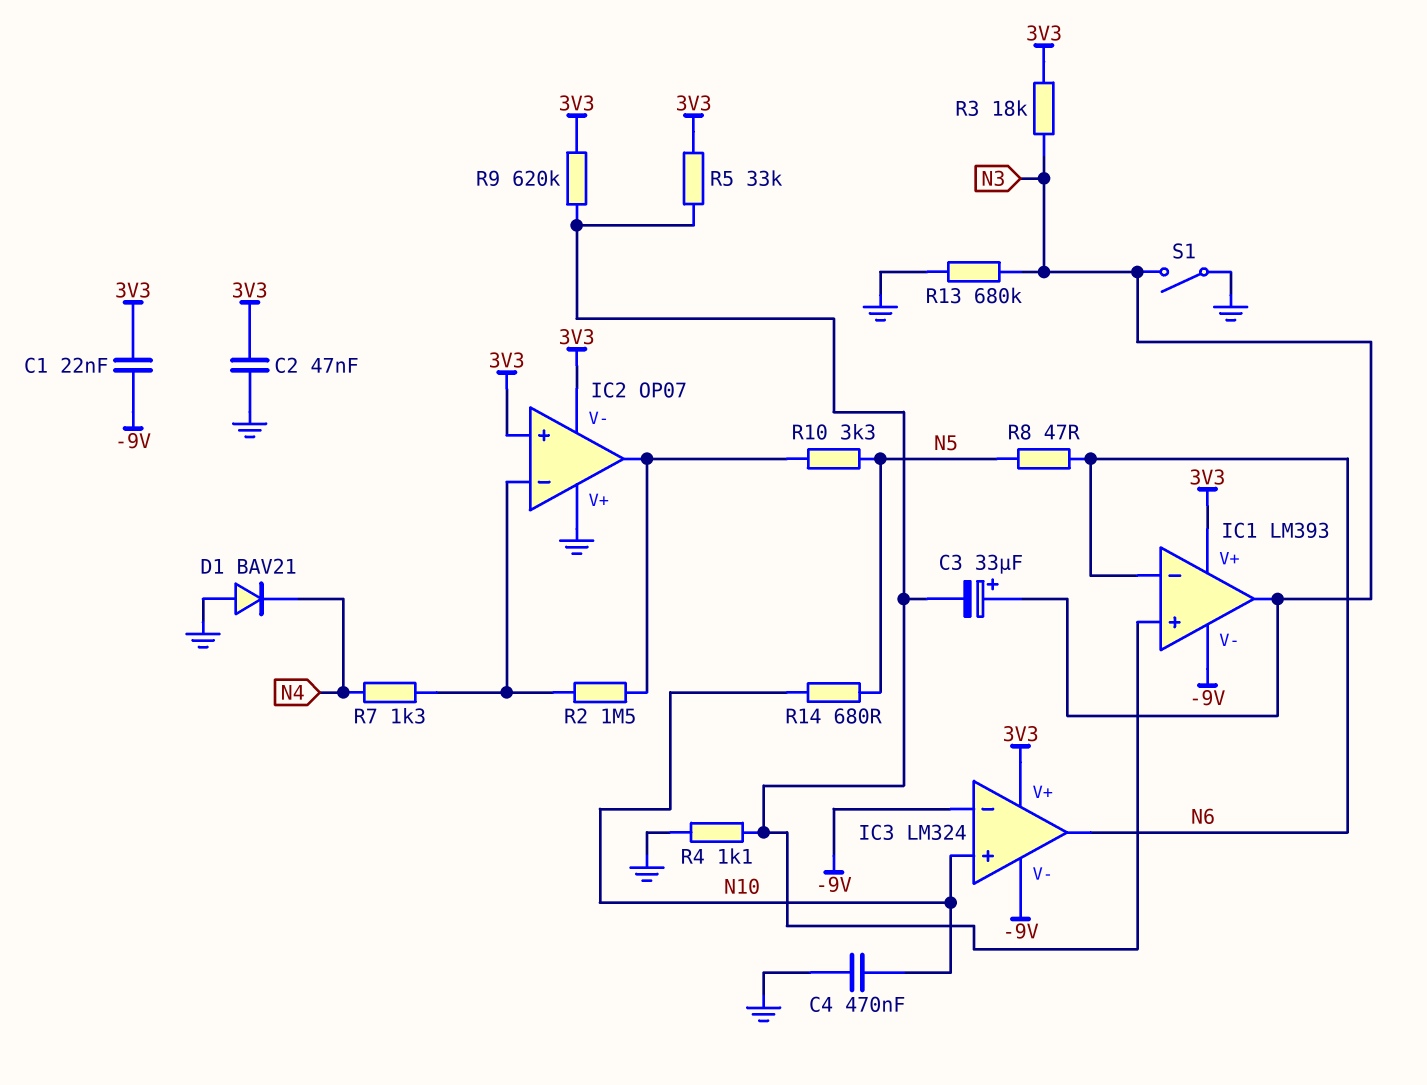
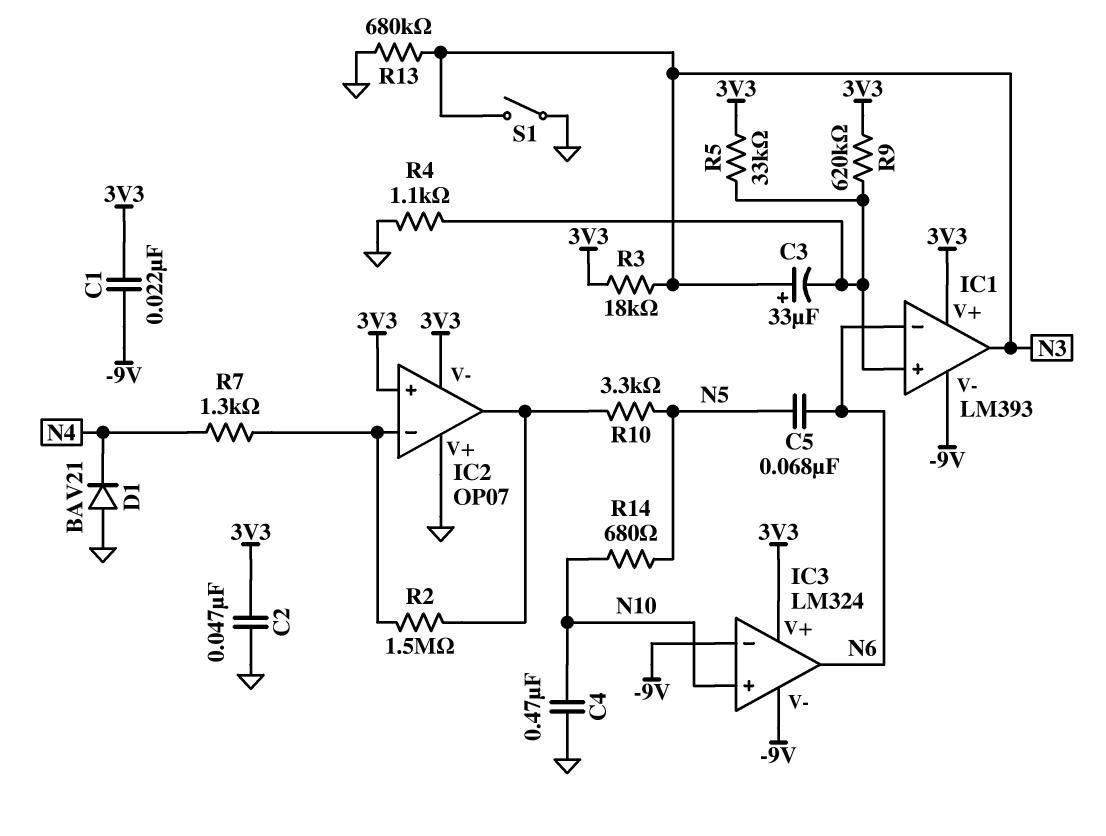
C5: none -> 68nF (N5, N6)
R8: 47 (N5, N6) -> none

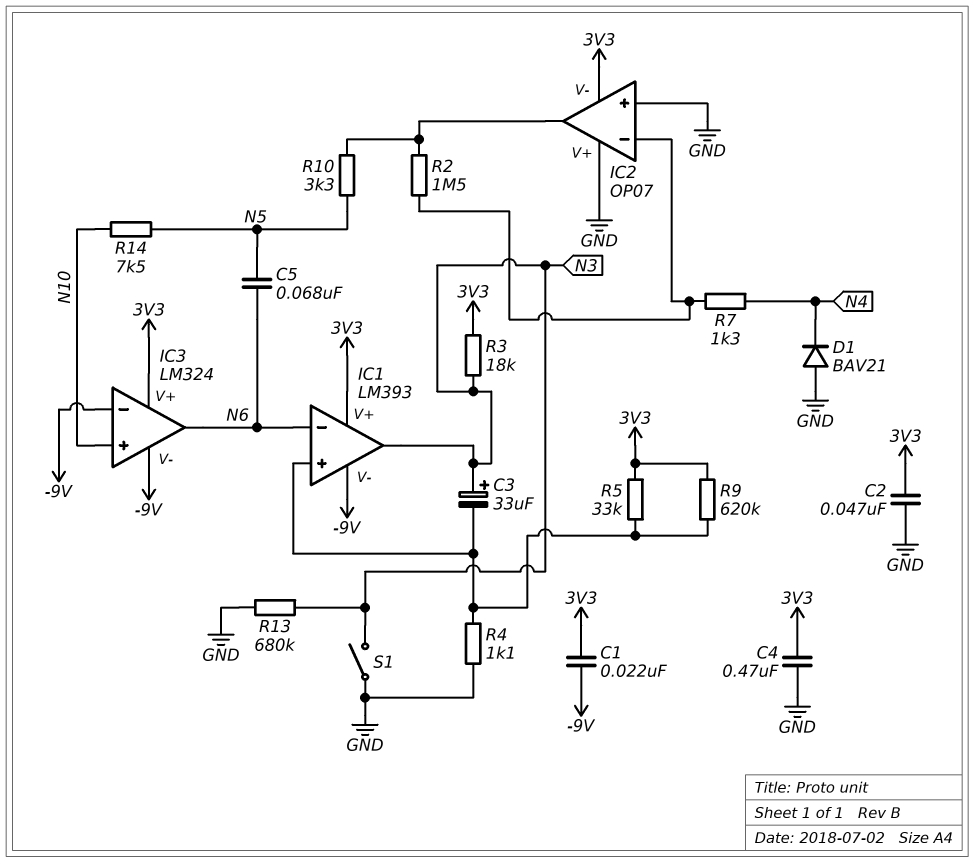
C4: 470nF (GND, N10) -> 470nF (3V3, GND)
IC2 pin in+: 3V3 -> GND
R14: 680 (N5, N10) -> 7.5k (N5, N10)

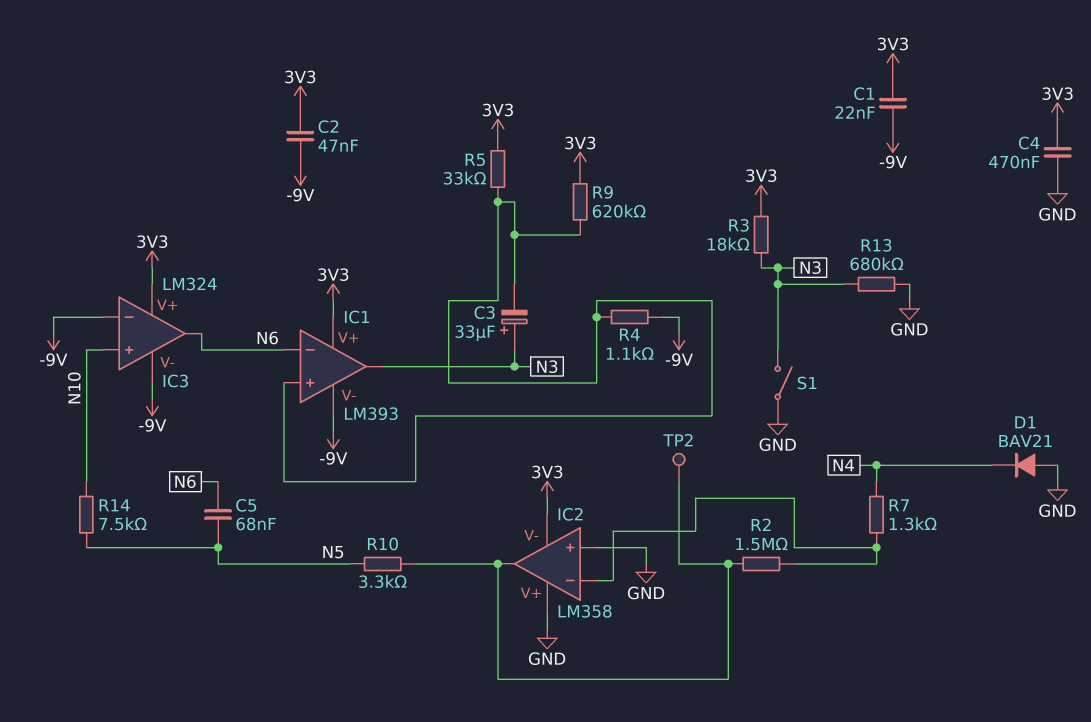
C2: 47nF (3V3, GND) -> 47nF (-9V, 3V3)
IC2: OP07 -> LM358
R4: 1.1k (GND, IC1/in+) -> 1.1k (-9V, IC1/in+)
TP2: none -> test point (IC2/out)

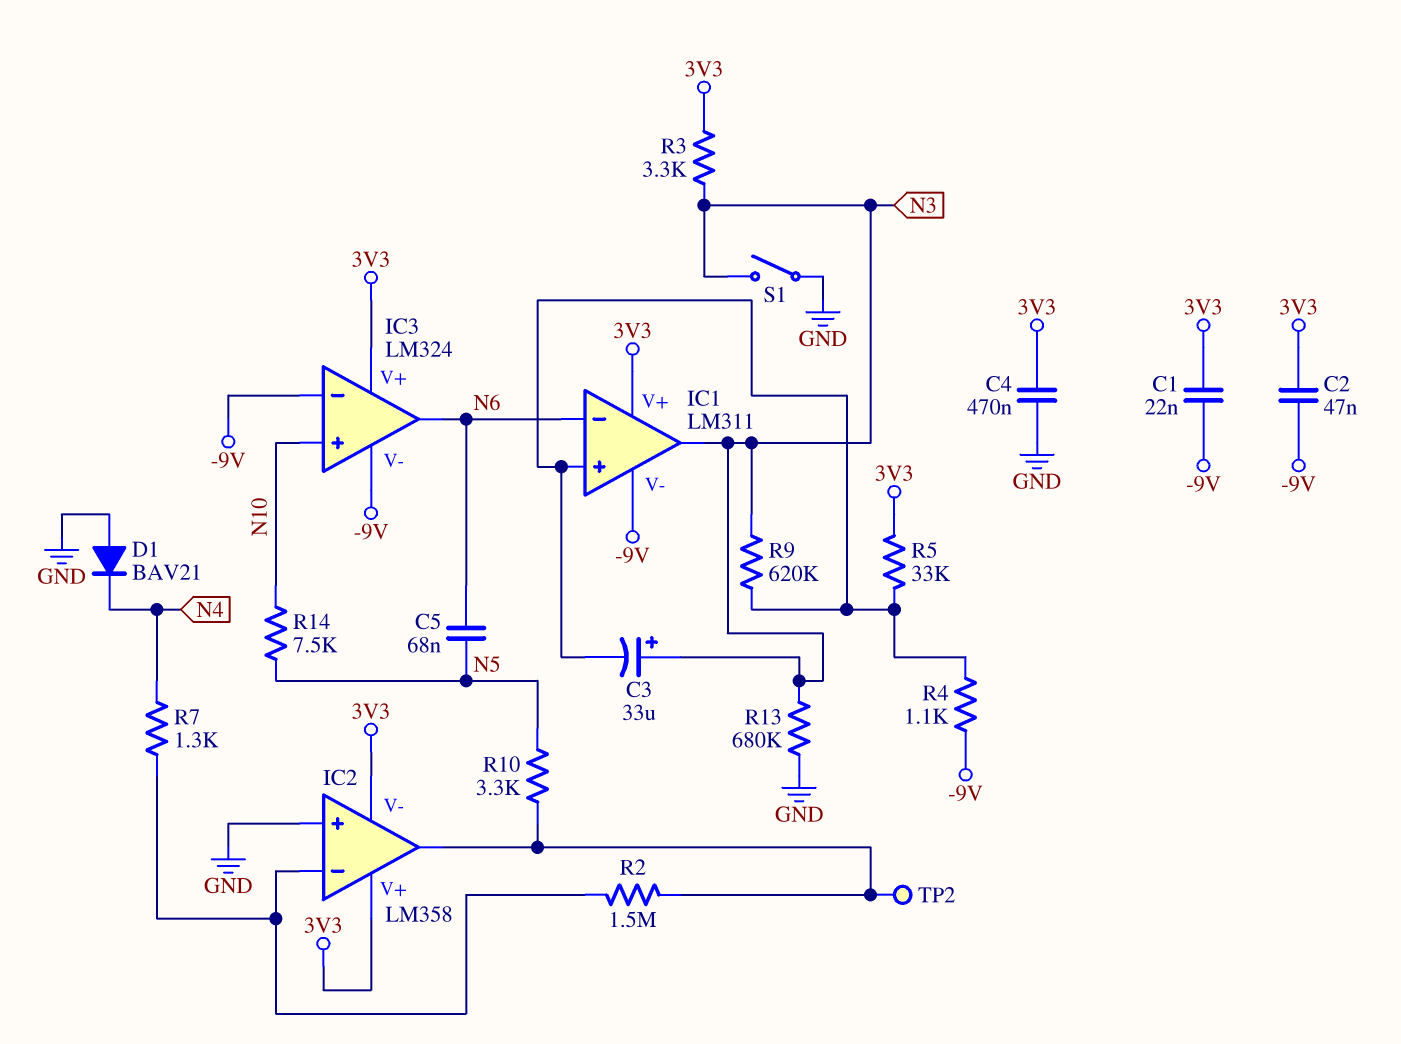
IC1: LM393 -> LM311
IC2 pin V+: GND -> 3V3
R3: 18k (3V3, N3) -> 3.3k (3V3, N3)
R9: 620k (3V3, IC1/in+) -> 620k (IC1/in+, N3)

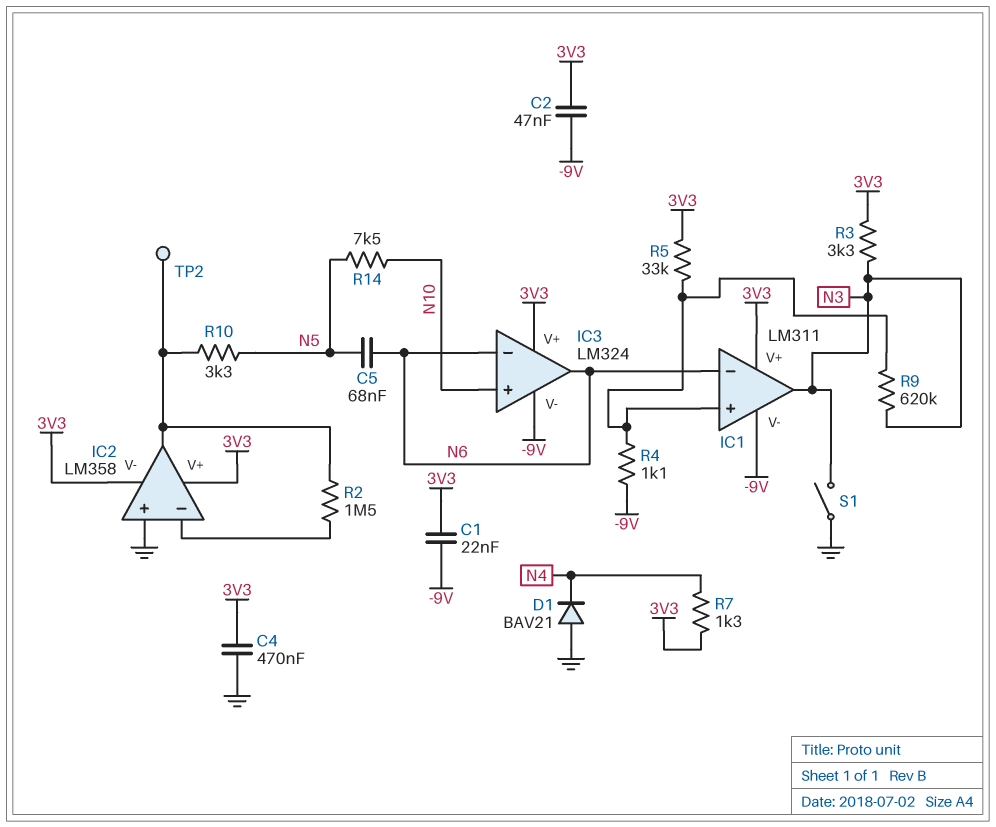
C3: 33uF (plus N3, minus IC1/in+) -> none
IC3 pin in-: -9V -> N6
R7: 1.3k (IC2/in-, N4) -> 1.3k (3V3, N4)
R13: 680k (GND, N3) -> none

